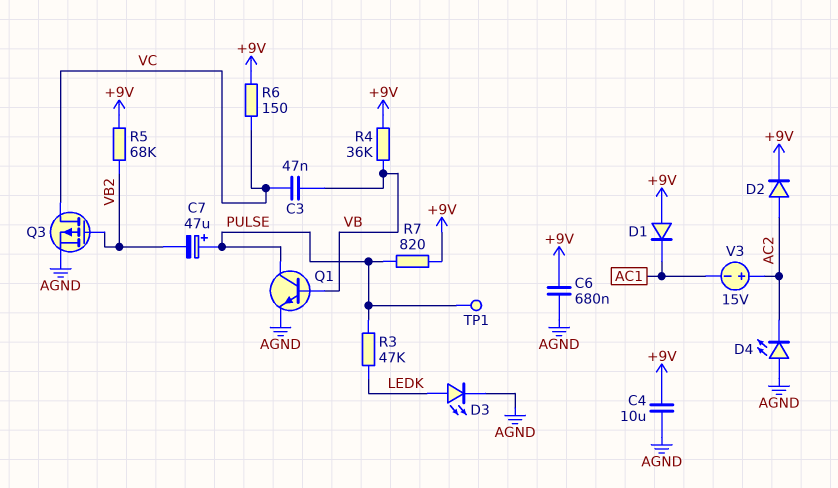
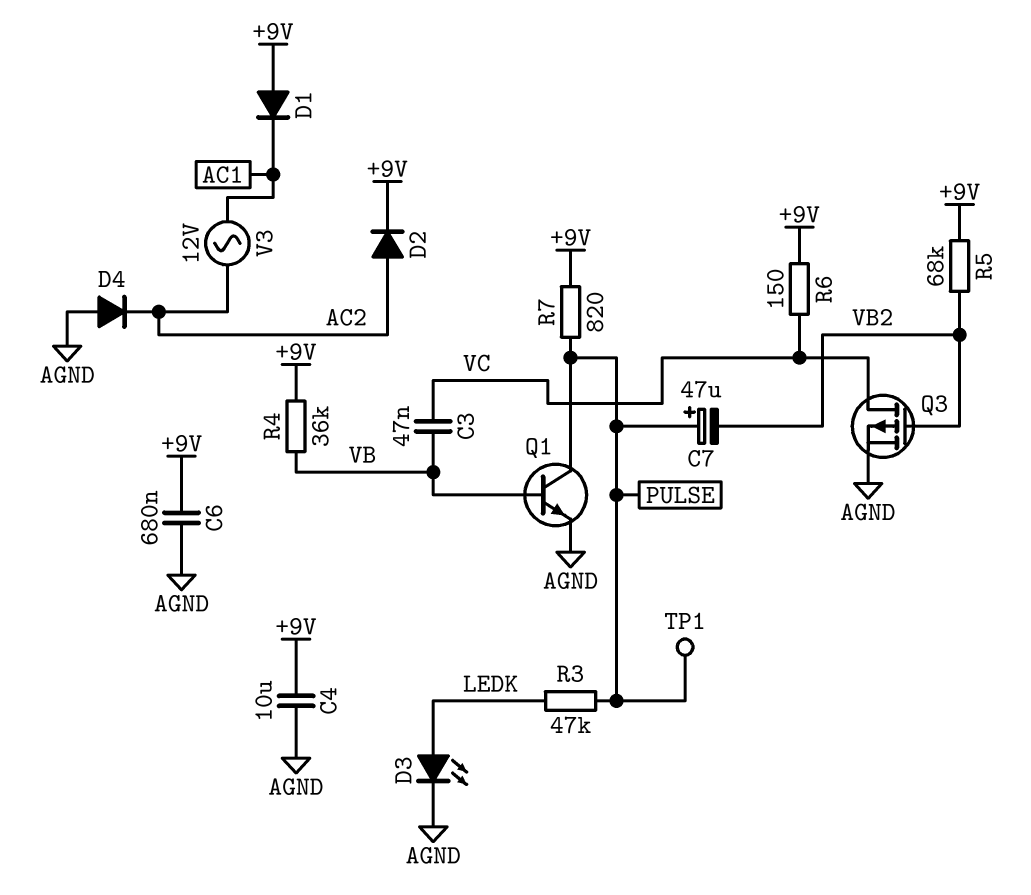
D4: LED (A AGND, K AC2) -> diode (A AGND, K AC2)
V3: 15V (plus AC2, minus AC1) -> AC 12V (AC1, AC2)

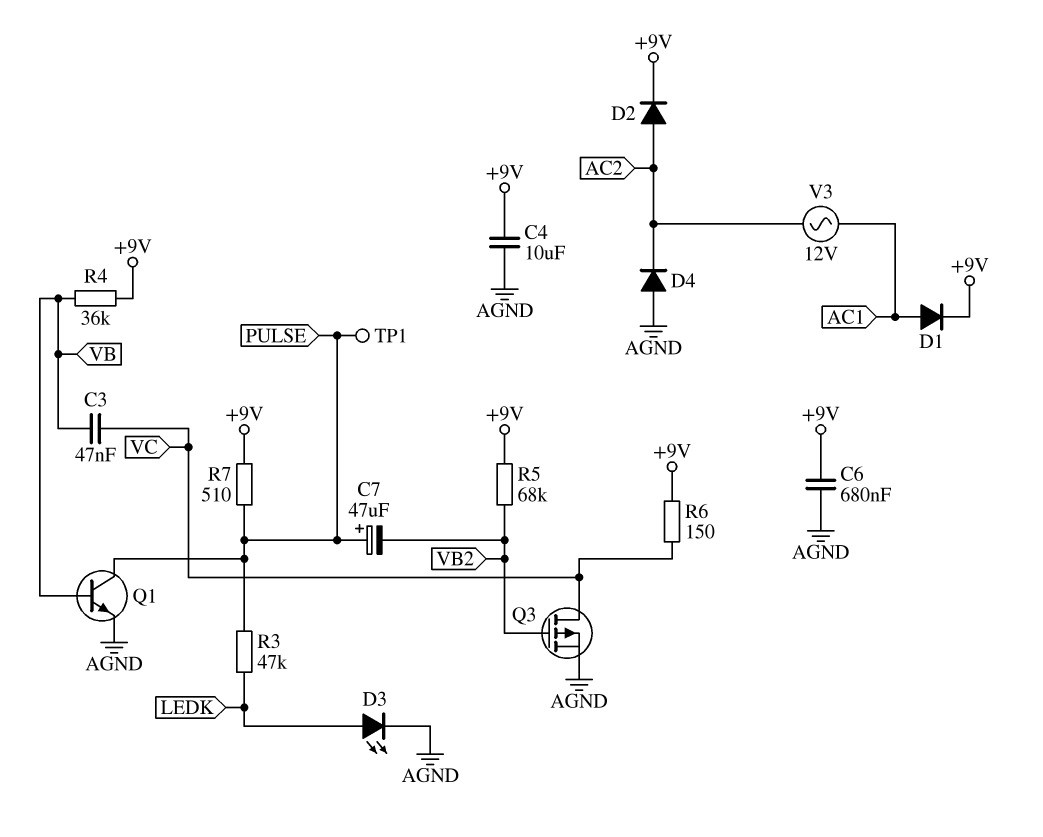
D1: diode (A +9V, K AC1) -> diode (A AC1, K +9V)
R7: 820 (+9V, PULSE) -> 510 (+9V, PULSE)

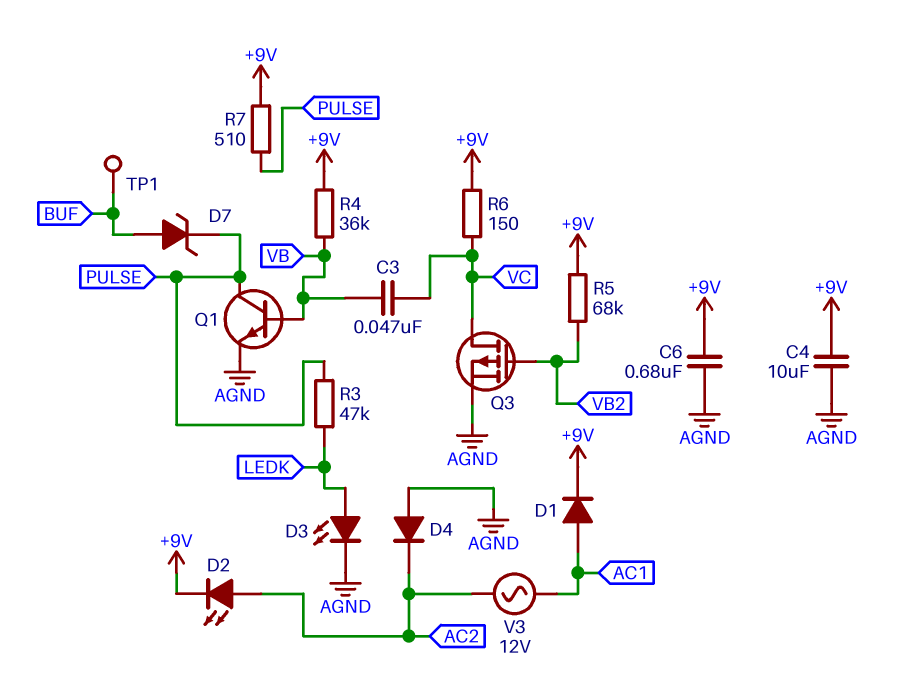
C7: 47uF (plus PULSE, minus VB2) -> none
D2: diode (A AC2, K +9V) -> LED (A AC2, K +9V)
D7: none -> zener (A BUF, K PULSE)
TP1: test point (PULSE) -> test point (BUF)

